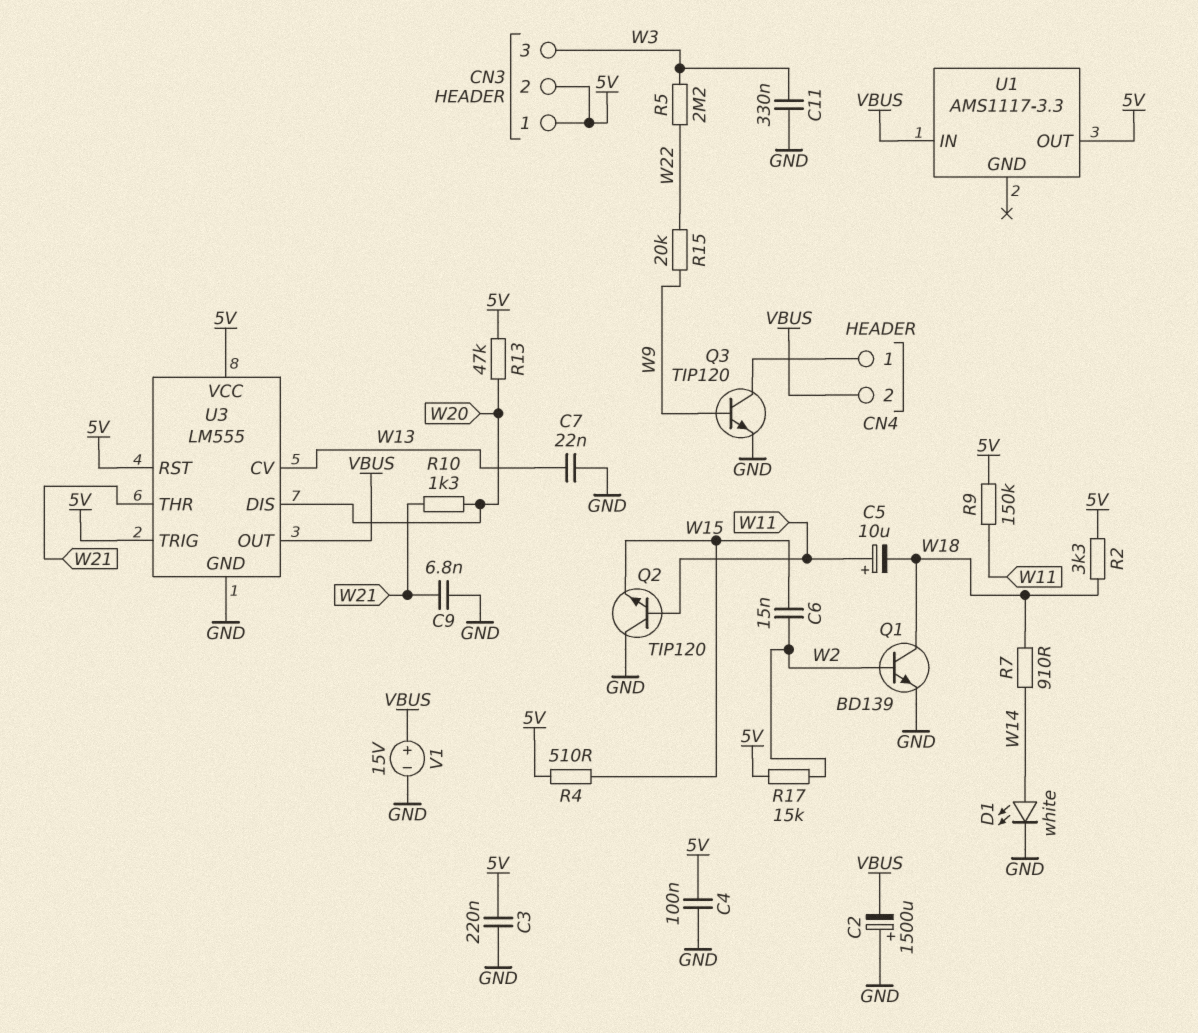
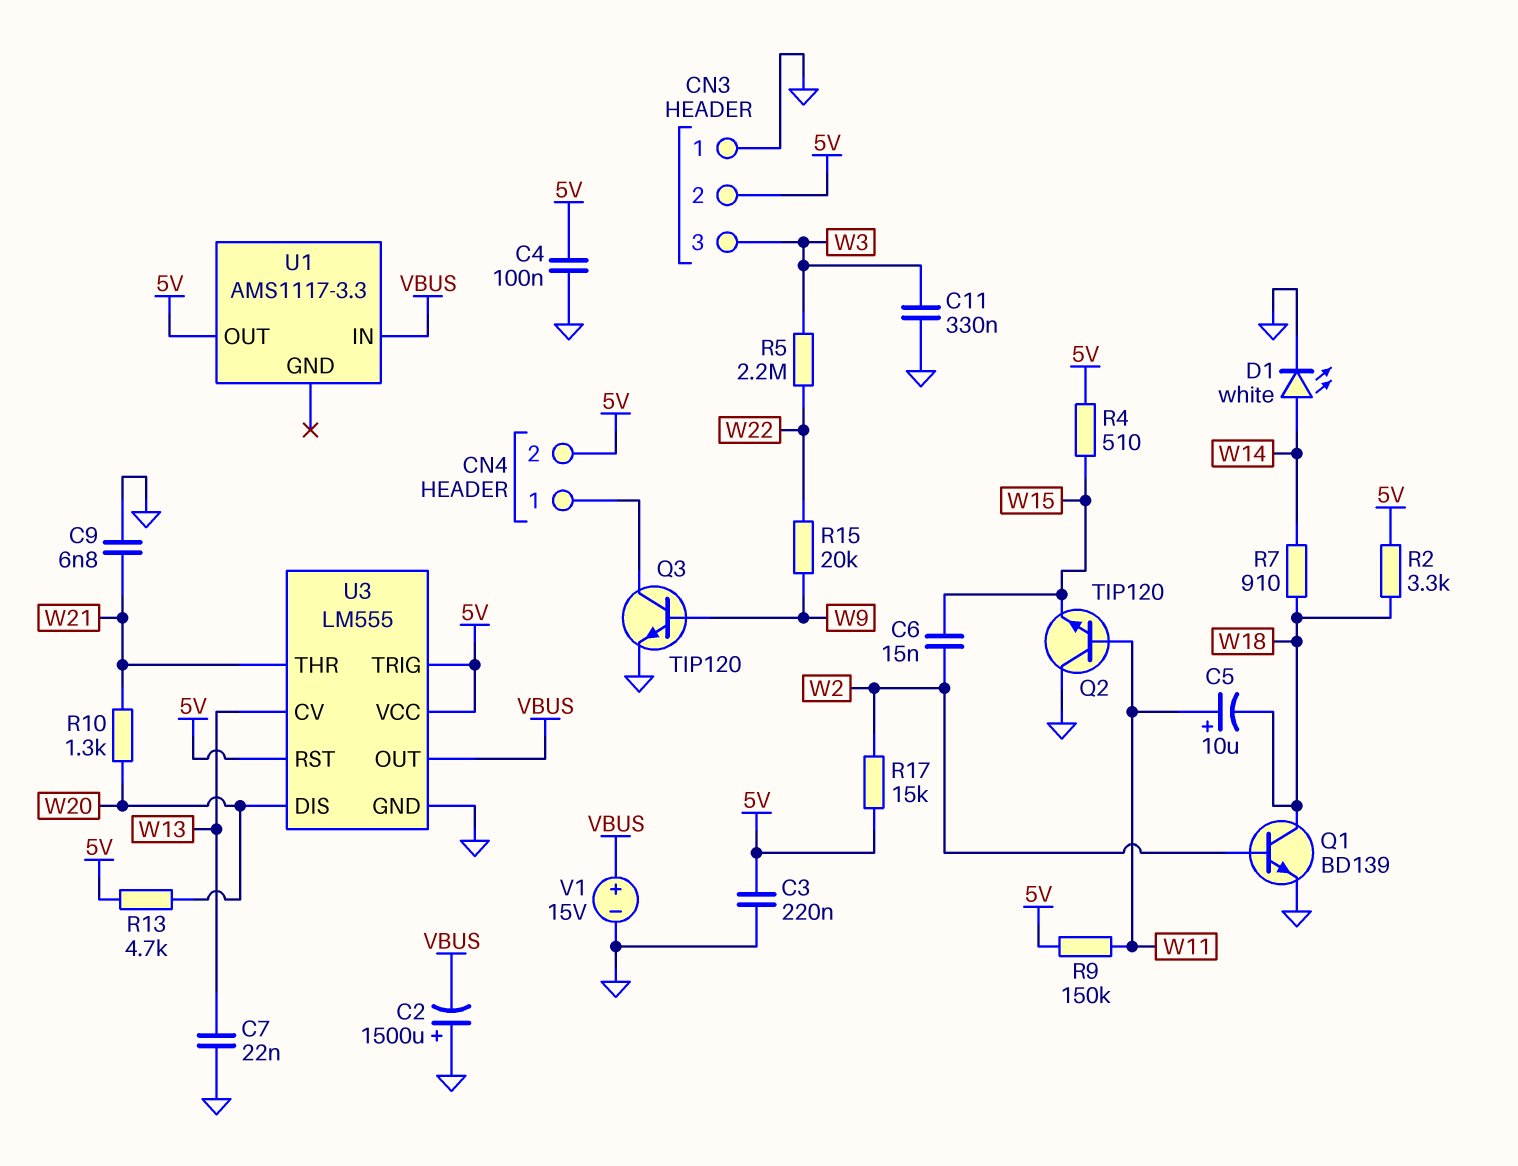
CN3 pin 1: 5V -> GND
CN4 pin 2: VBUS -> 5V
R13: 47k (5V, W20) -> 4.7k (5V, W20)

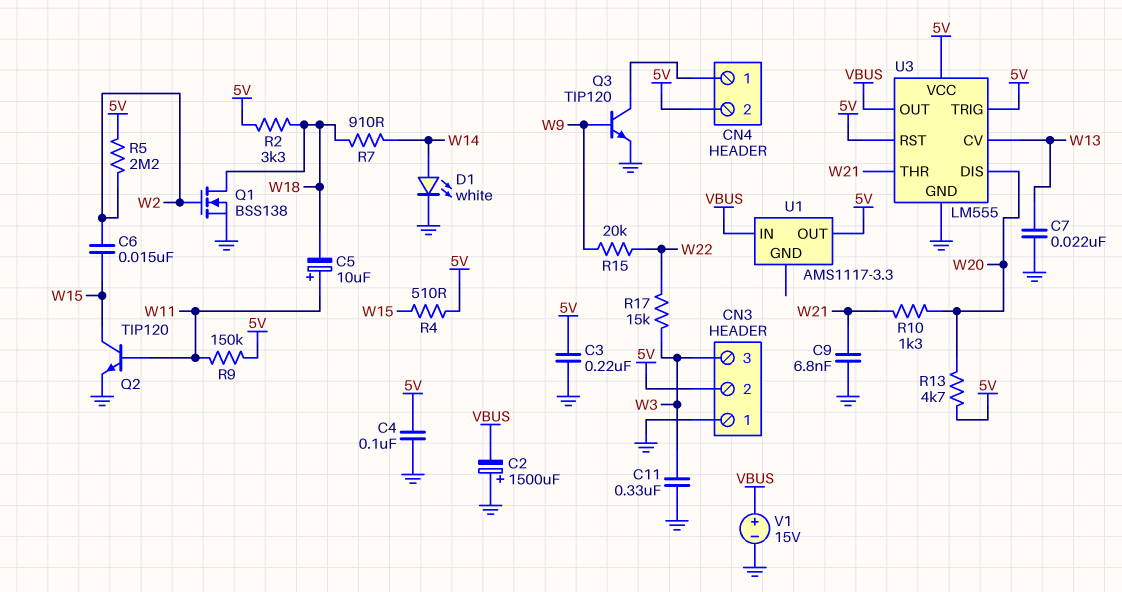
Q1: NPN BD139 (B W2, C W18, E GND) -> NMOS BSS138 (G W2, D W18, S GND)
Q2: NPN TIP120 (B W11, C GND, E W15) -> NPN TIP120 (B W11, C W15, E GND)
R5: 2.2M (W3, W22) -> 2.2M (5V, W2)
R17: 15k (5V, W2) -> 15k (W3, W22)

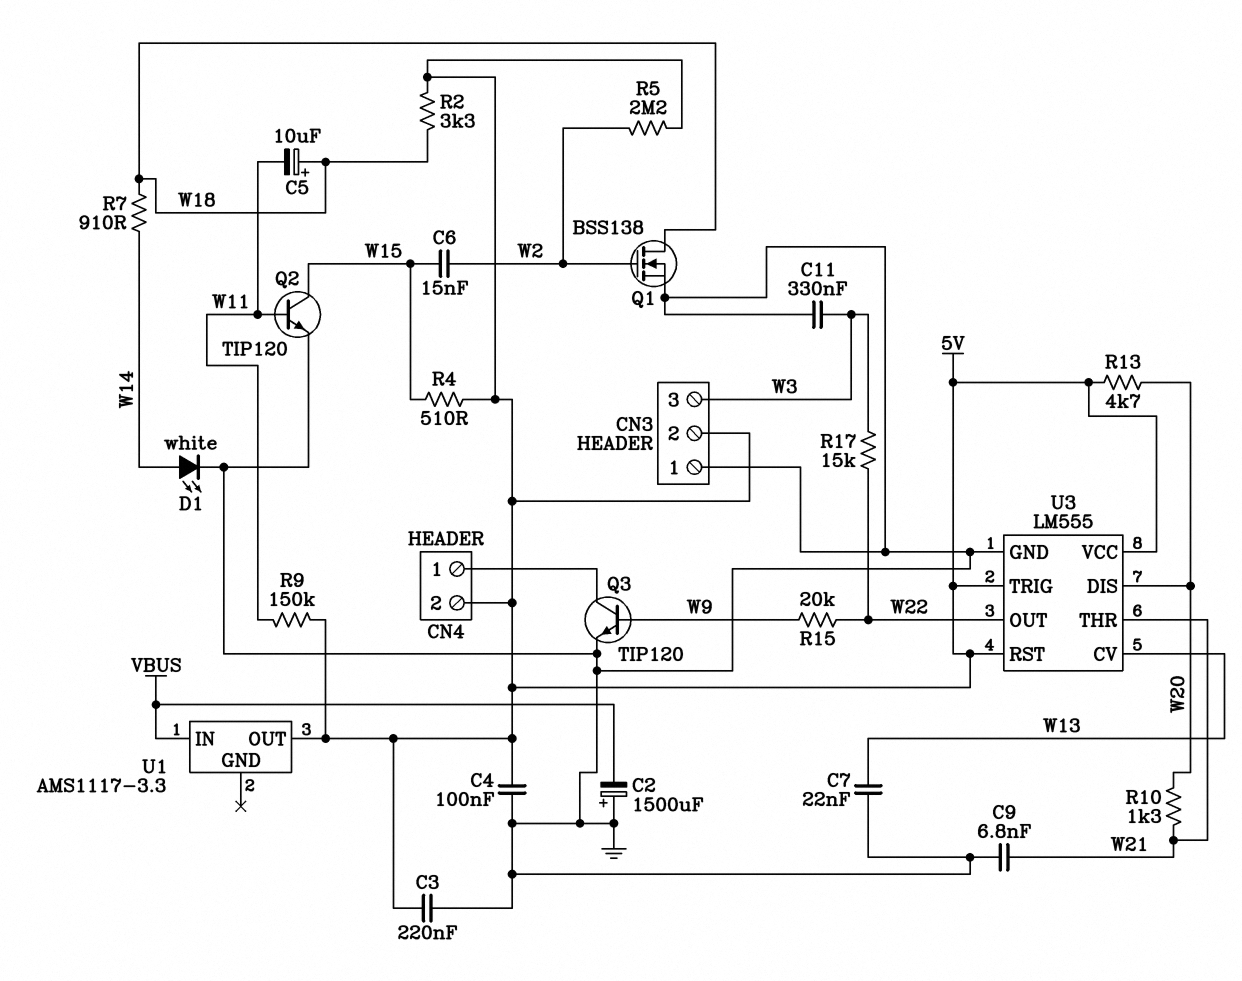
C5: 10uF (plus W11, minus W18) -> 10uF (plus W18, minus W11)
U3 pin OUT: VBUS -> W22
V1: 15V (plus VBUS, minus GND) -> none

